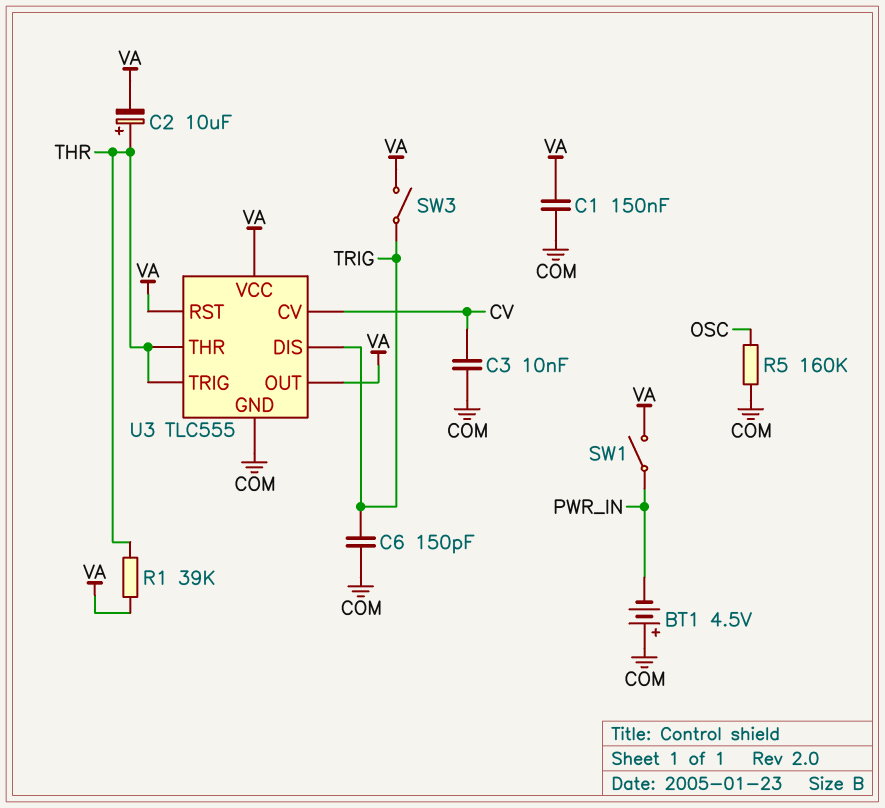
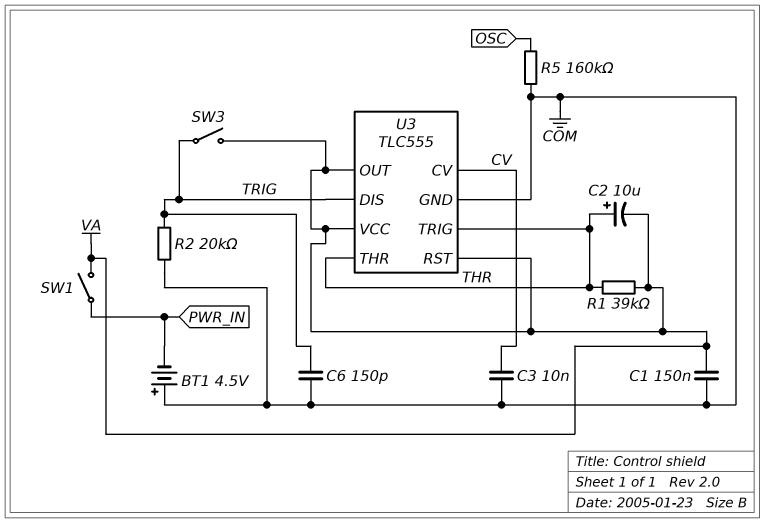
R2: none -> 20k (COM, TRIG)

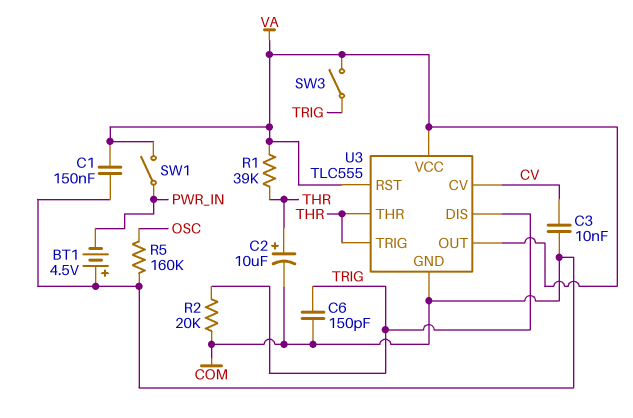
C2: 10uF (plus THR, minus VA) -> 10uF (plus THR, minus COM)

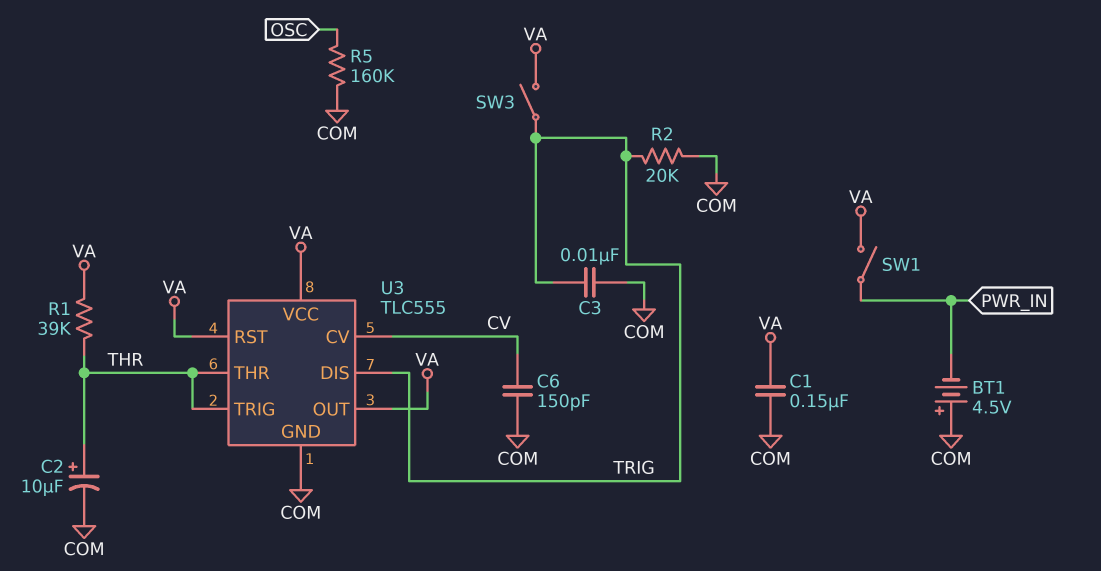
C3: 10nF (COM, CV) -> 10nF (COM, TRIG)
C6: 150pF (COM, TRIG) -> 150pF (COM, CV)

